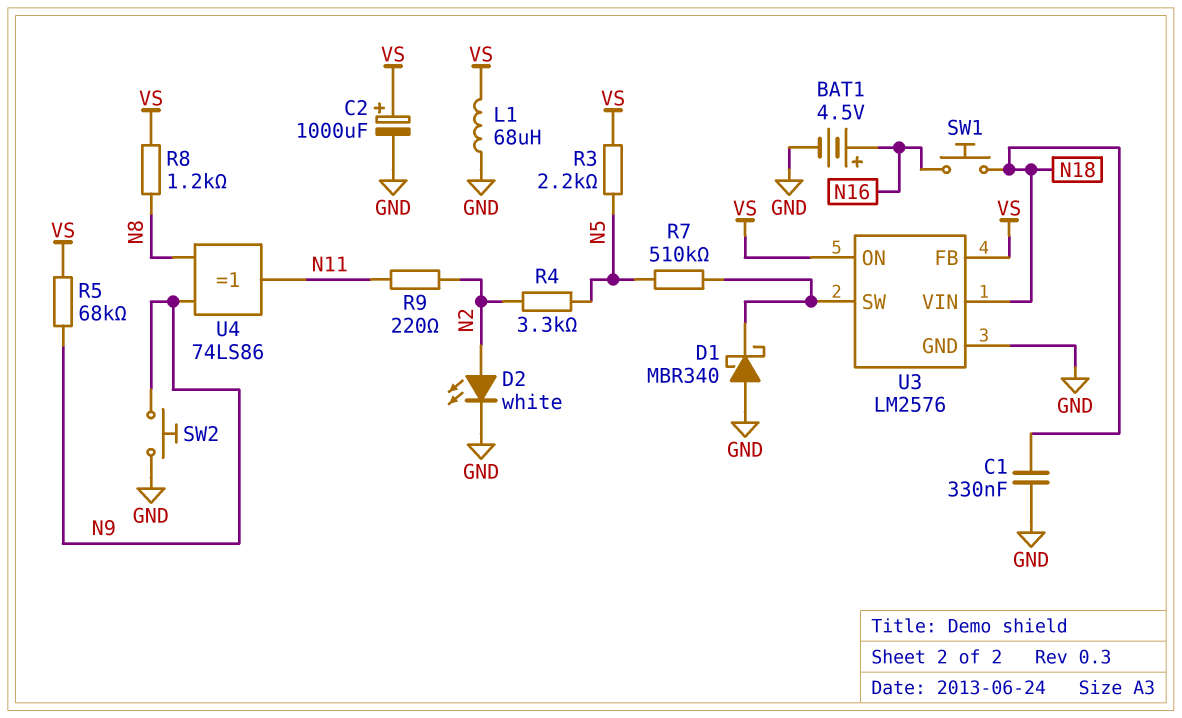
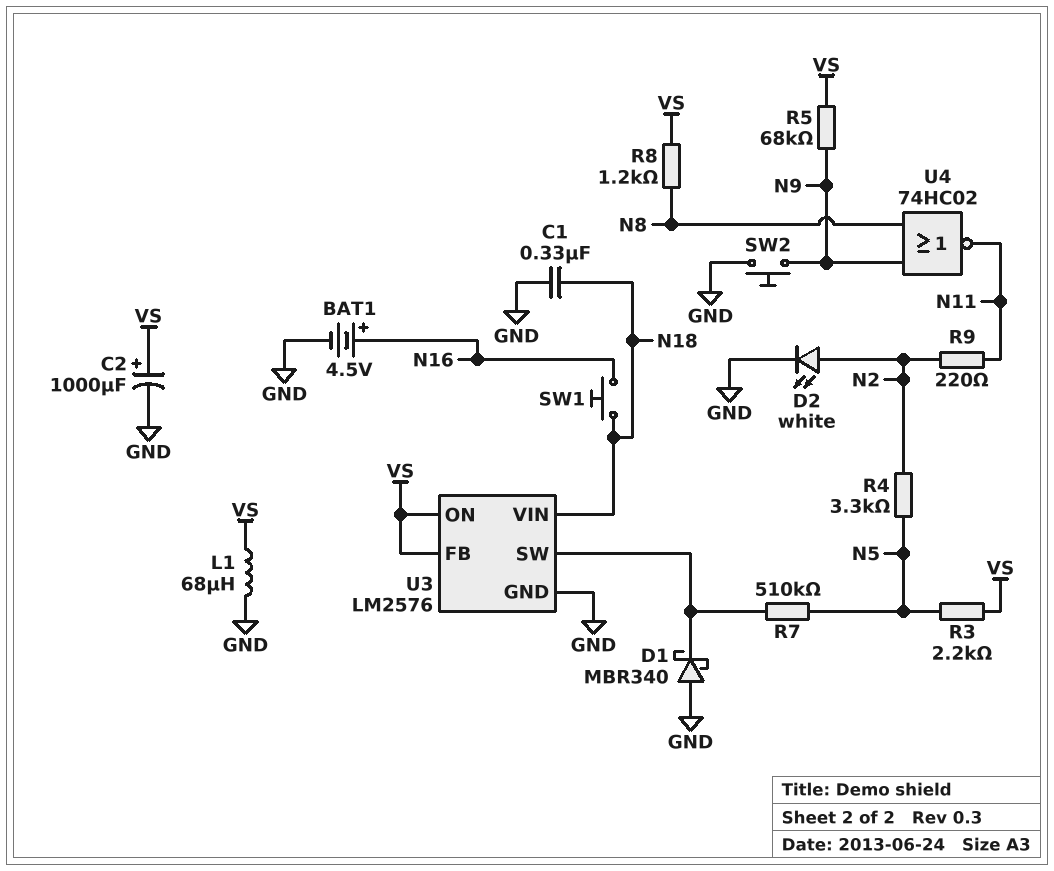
U4: XOR 74LS86 (in N8, in N9, out N11) -> NOR 74HC02 (in N8, in N9, out N11)

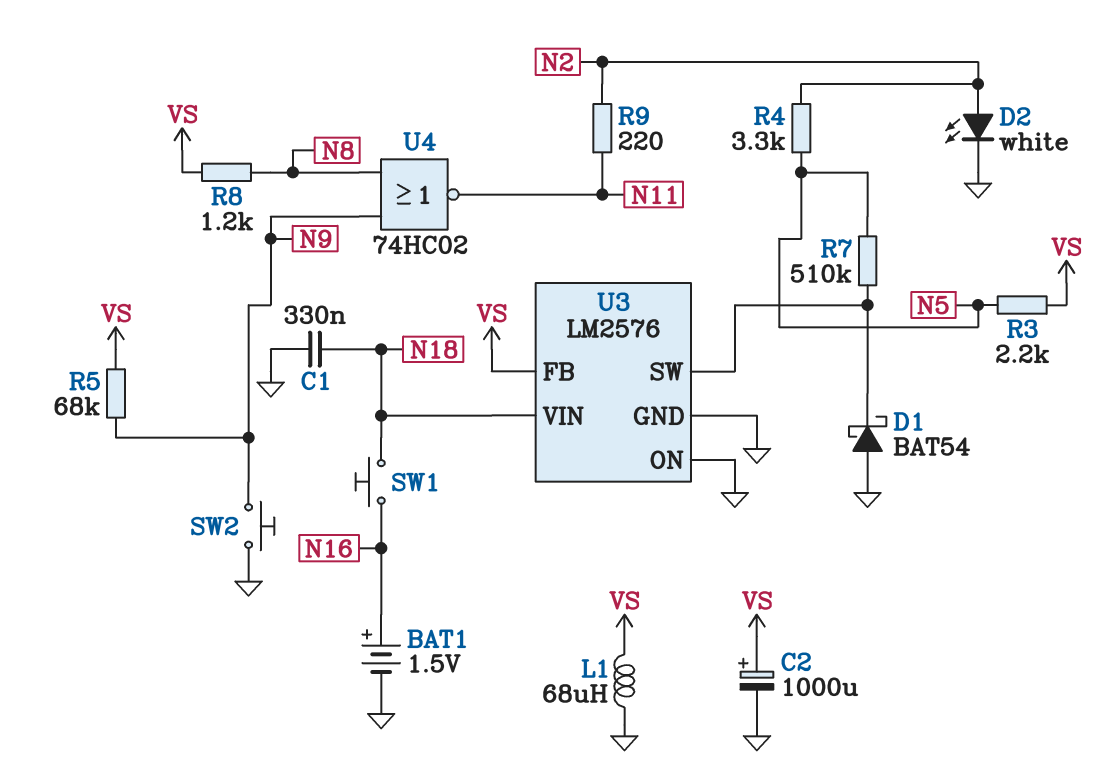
BAT1: 4.5V (plus N16, minus GND) -> 1.5V (plus N16, minus GND)
D1: schottky MBR340 (A GND, K U3/SW) -> schottky BAT54 (A GND, K U3/SW)
U3 pin ON: VS -> GND

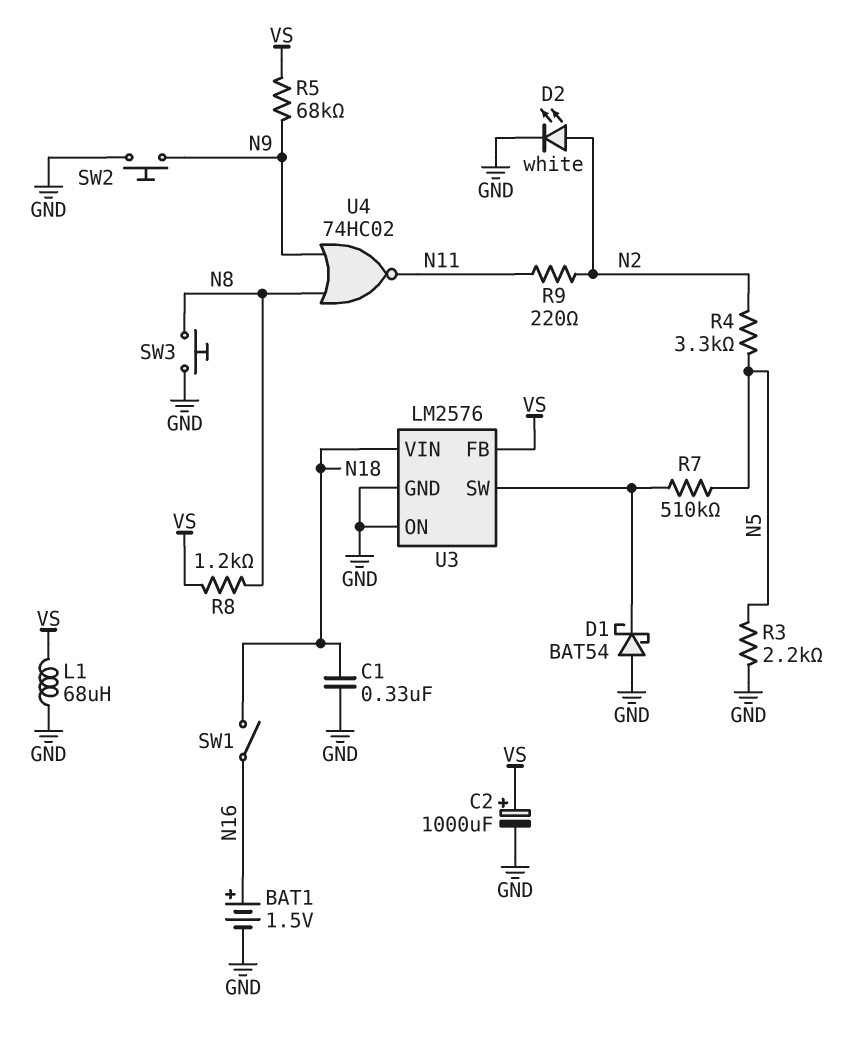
R3: 2.2k (N5, VS) -> 2.2k (GND, N5)
SW1: button (N16, N18) -> switch (N16, N18)
SW3: none -> button (GND, N8)

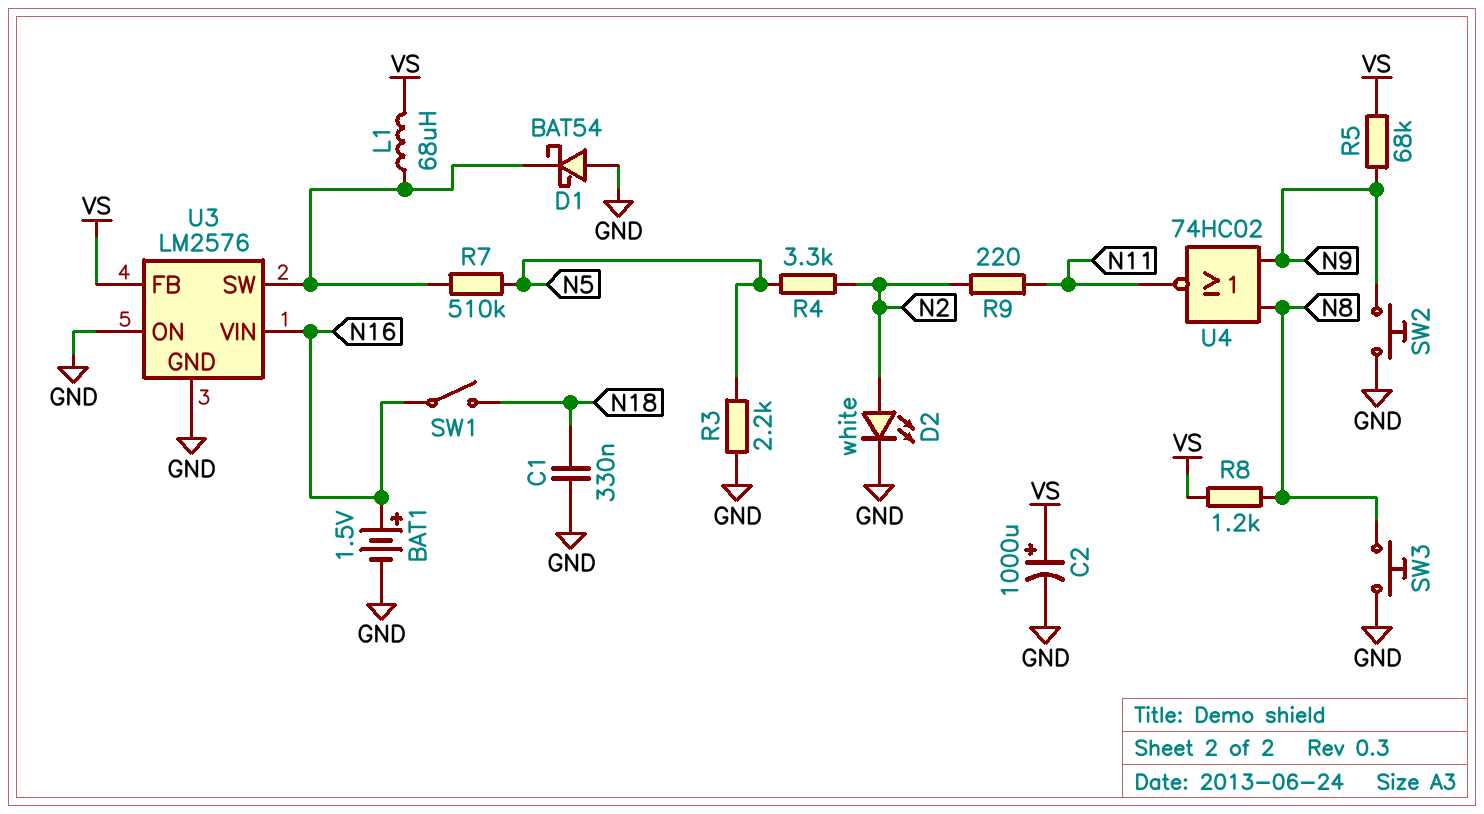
L1: 68uH (GND, VS) -> 68uH (U3/SW, VS)
U3 pin VIN: N18 -> N16

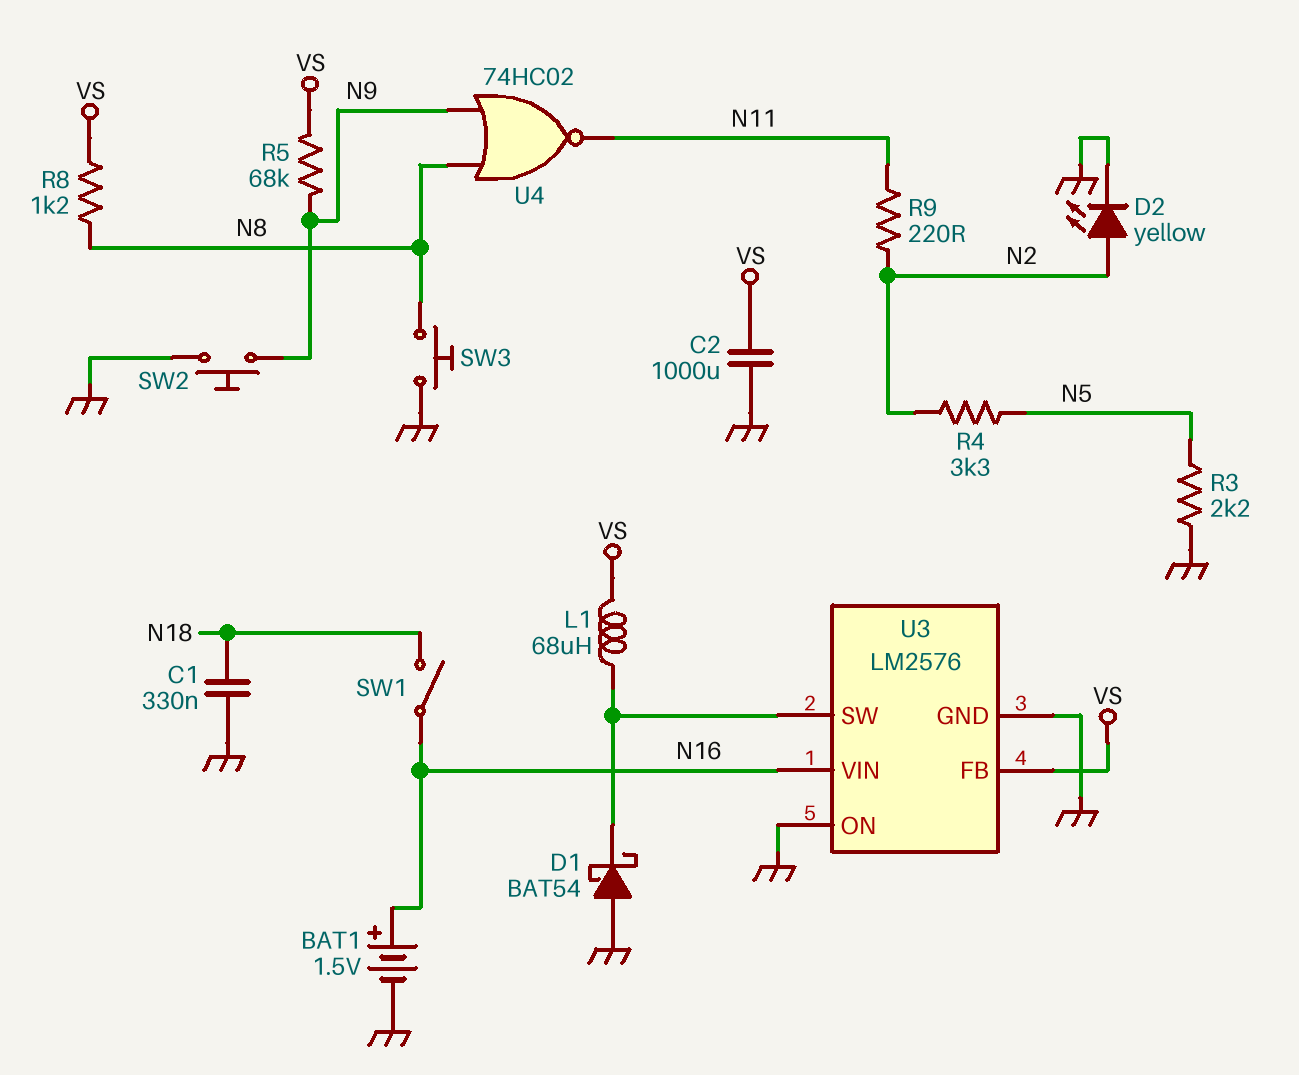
C2: 1000uF (plus VS, minus GND) -> 1000uF (GND, VS)
D2: LED white (A N2, K GND) -> LED yellow (A N2, K GND)
R7: 510k (N5, U3/SW) -> none

